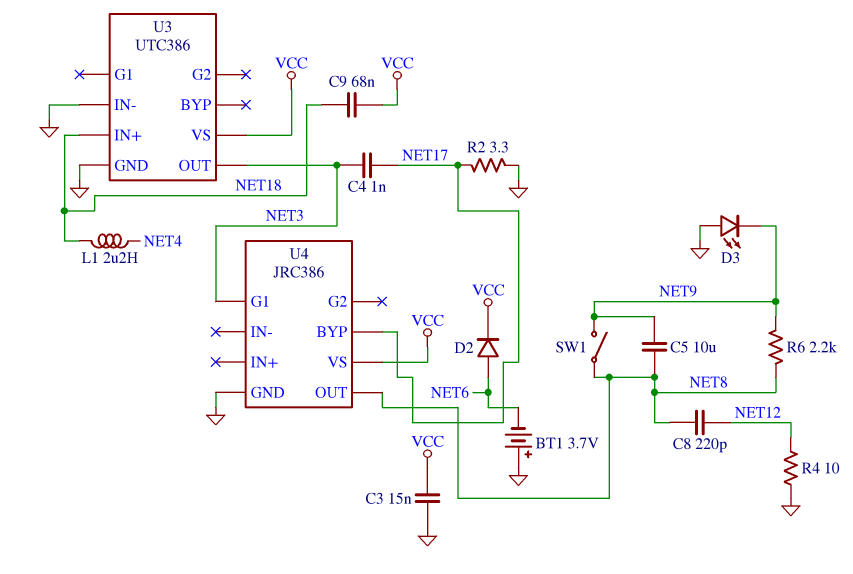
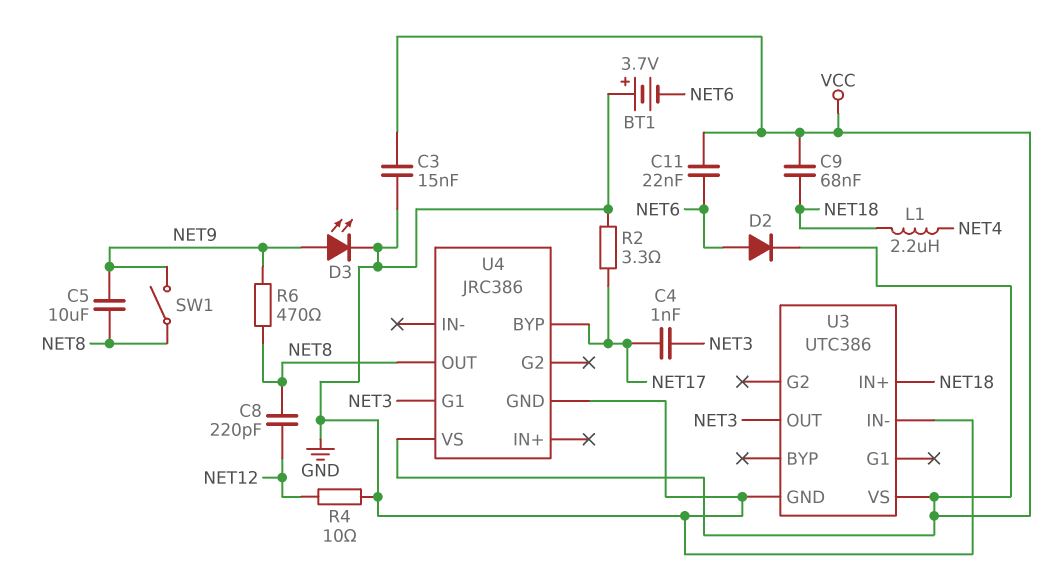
C11: none -> 22nF (NET6, VCC)
D3: LED (A GND, K NET9) -> LED (A NET9, K GND)
R6: 2.2k (NET8, NET9) -> 470 (NET8, NET9)

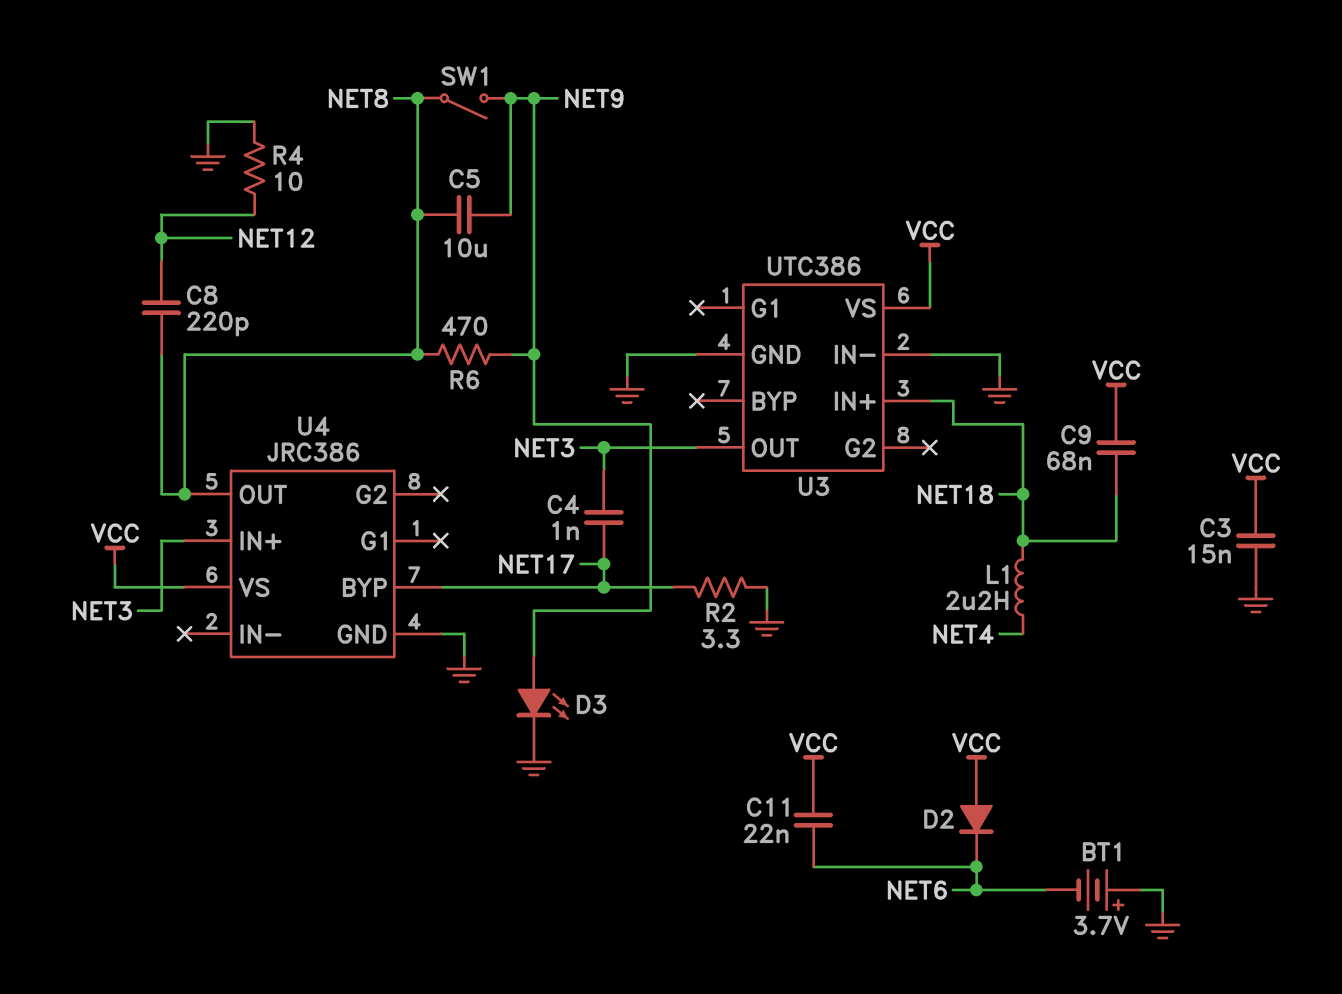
D2: diode (A NET6, K VCC) -> diode (A VCC, K NET6)
U4 pin G1: NET3 -> none
U4 pin IN+: none -> NET3

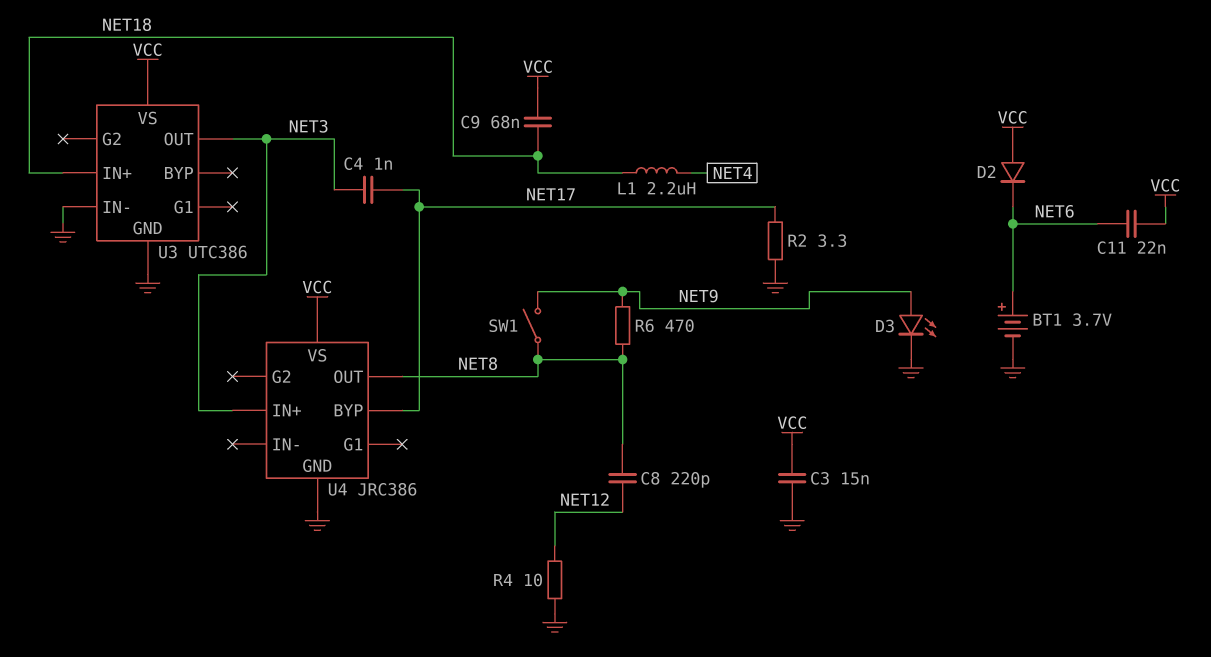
BT1: 3.7V (plus GND, minus NET6) -> 3.7V (plus NET6, minus GND)
C5: 10uF (NET8, NET9) -> none

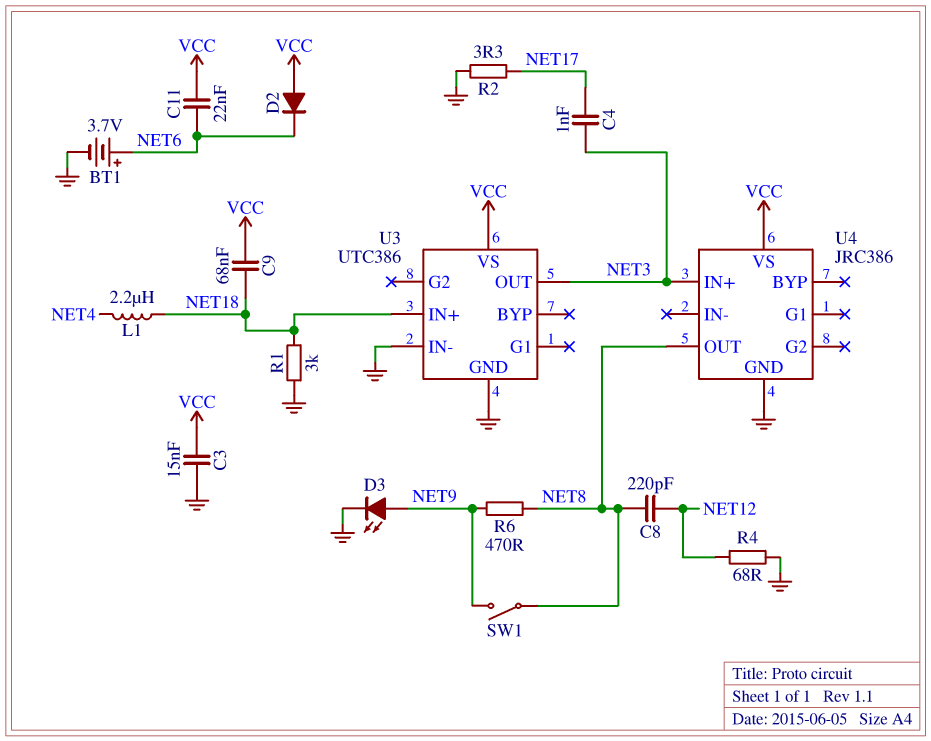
R1: none -> 3k (GND, NET18)
R4: 10 (GND, NET12) -> 68 (GND, NET12)
U4 pin BYP: NET17 -> none

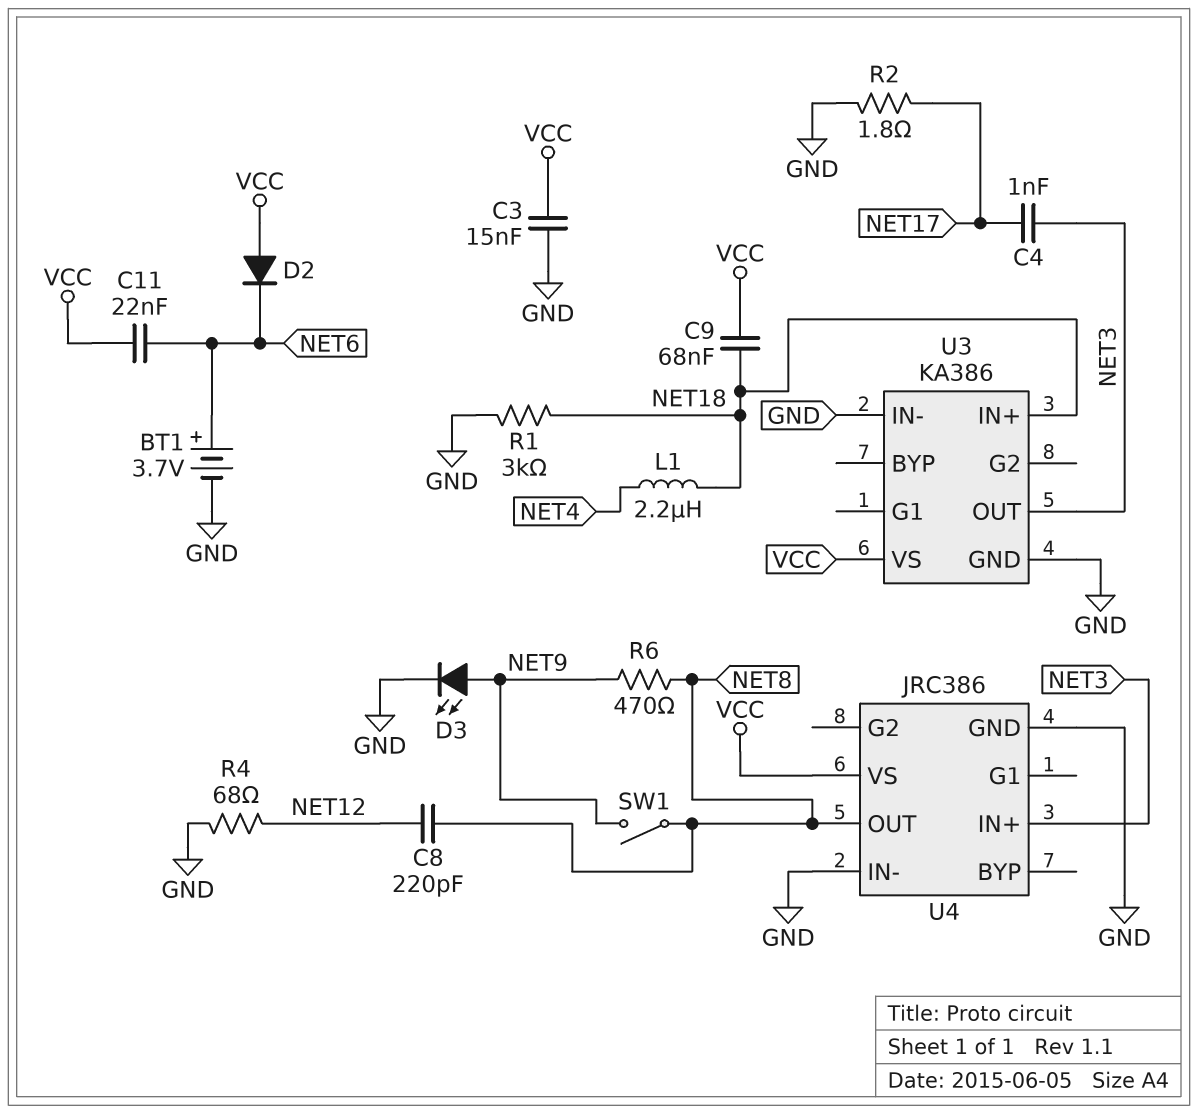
R2: 3.3 (GND, NET17) -> 1.8 (GND, NET17)
U3: UTC386 -> KA386
U4 pin IN-: none -> GND

